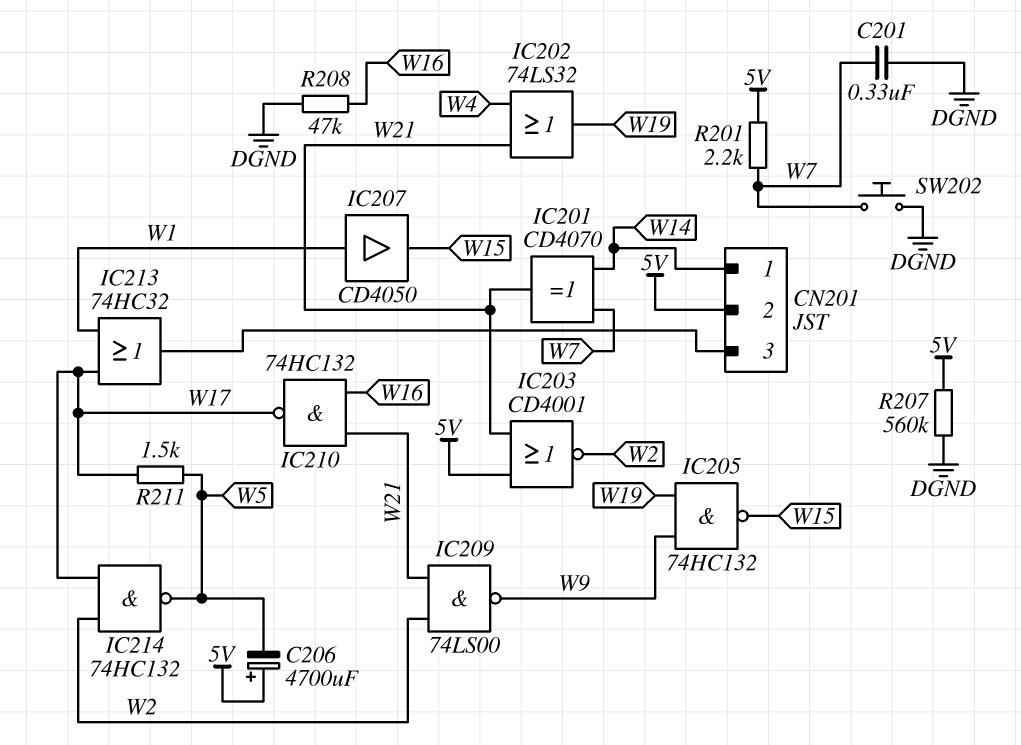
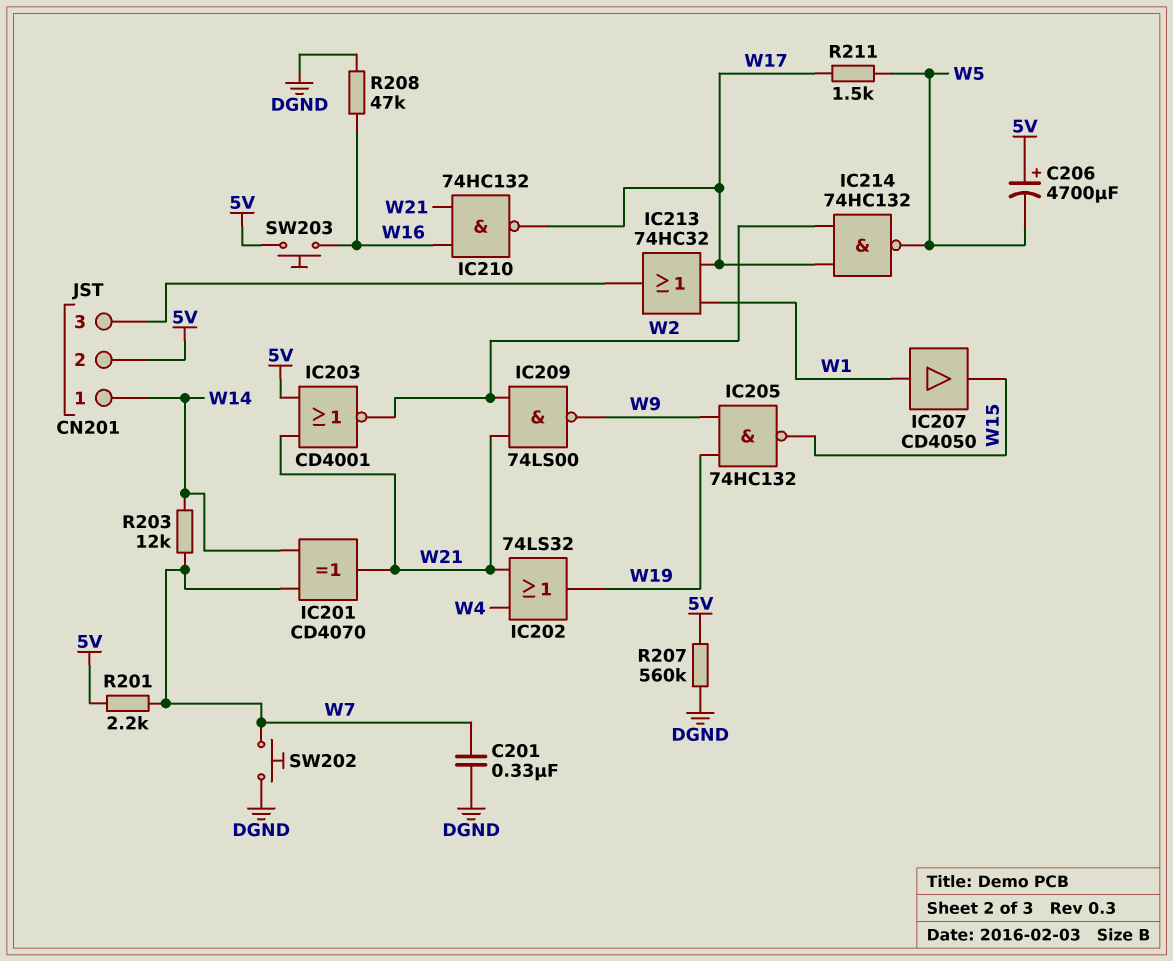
R203: none -> 12k (W7, W14)
SW203: none -> button (5V, W16)

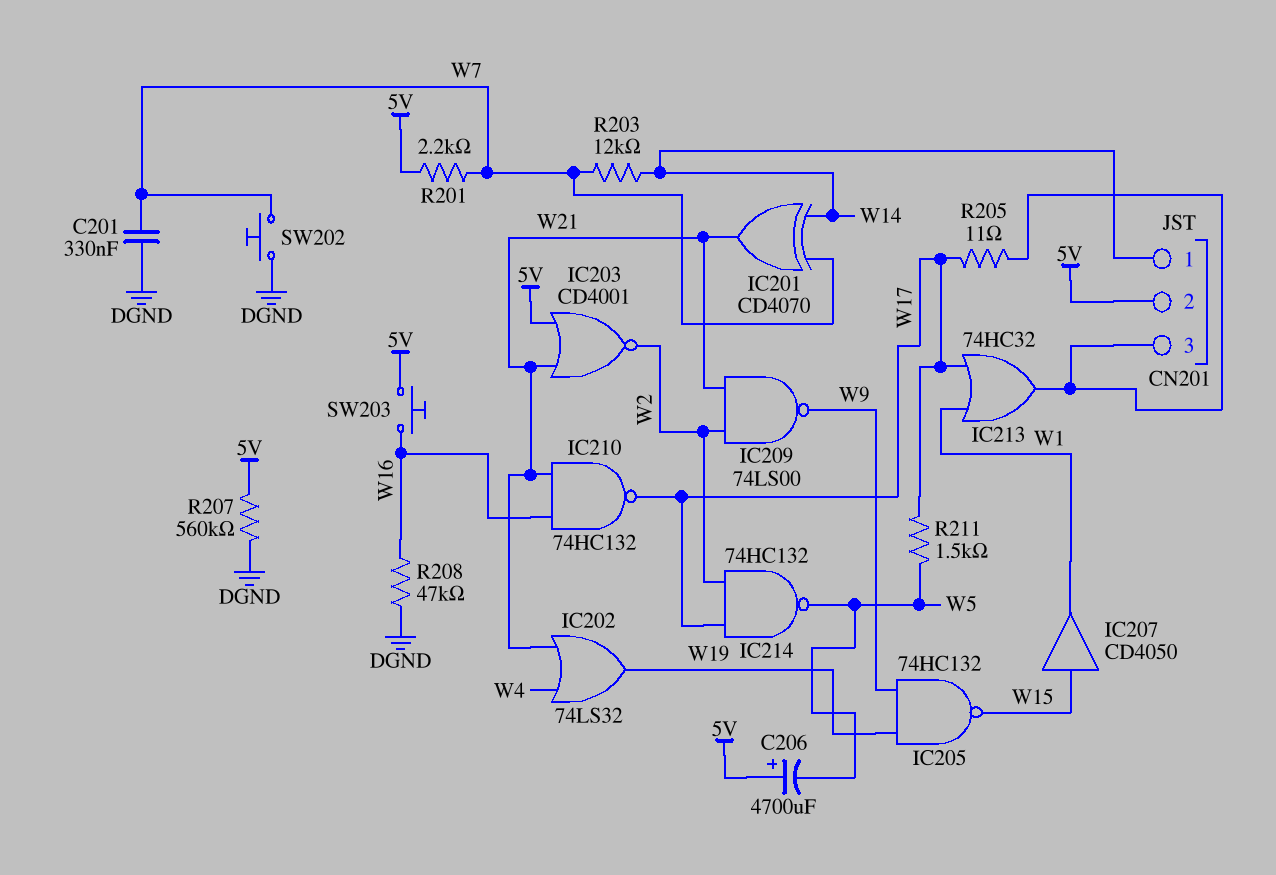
IC207: buffer CD4050 (in W1, out W15) -> buffer CD4050 (in W15, out W1)
R205: none -> 11 (CN201/3, W17)

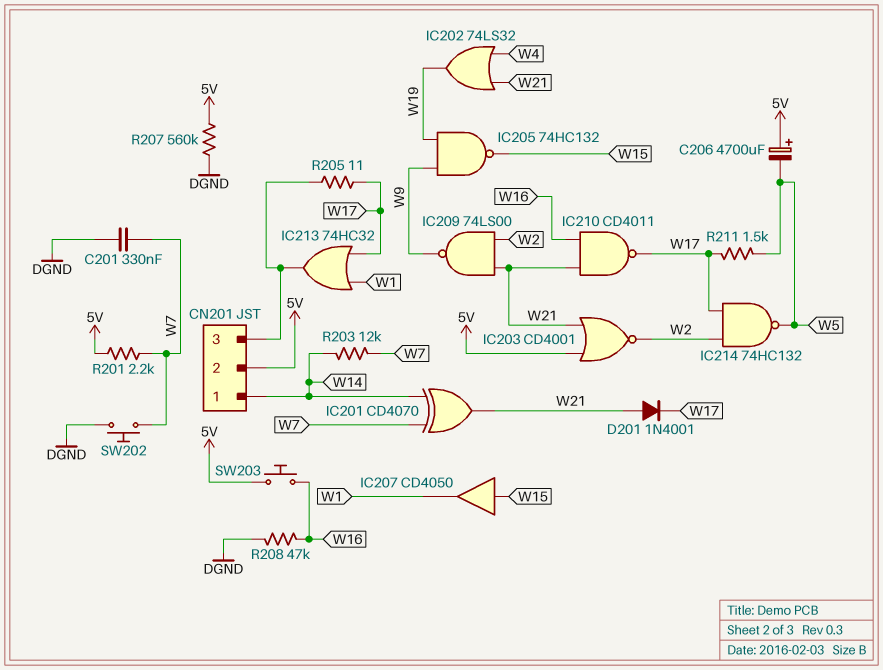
D201: none -> diode 1N4001 (A W21, K W17)
IC210: NAND 74HC132 (in W16, in W21, out W17) -> NAND CD4011 (in W16, in W21, out W17)

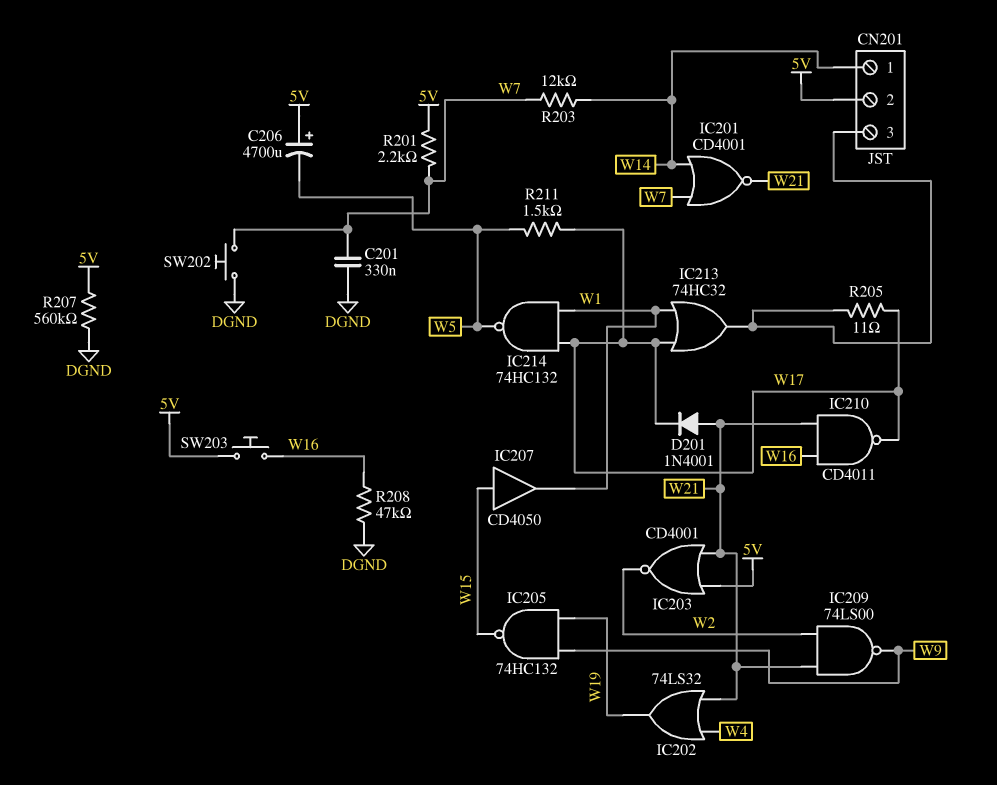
IC201: XOR CD4070 (in W7, in W14, out W21) -> NOR CD4001 (in W7, in W14, out W21)
IC214: NAND 74HC132 (in W2, in W17, out W5) -> NAND 74HC132 (in W1, in W17, out W5)

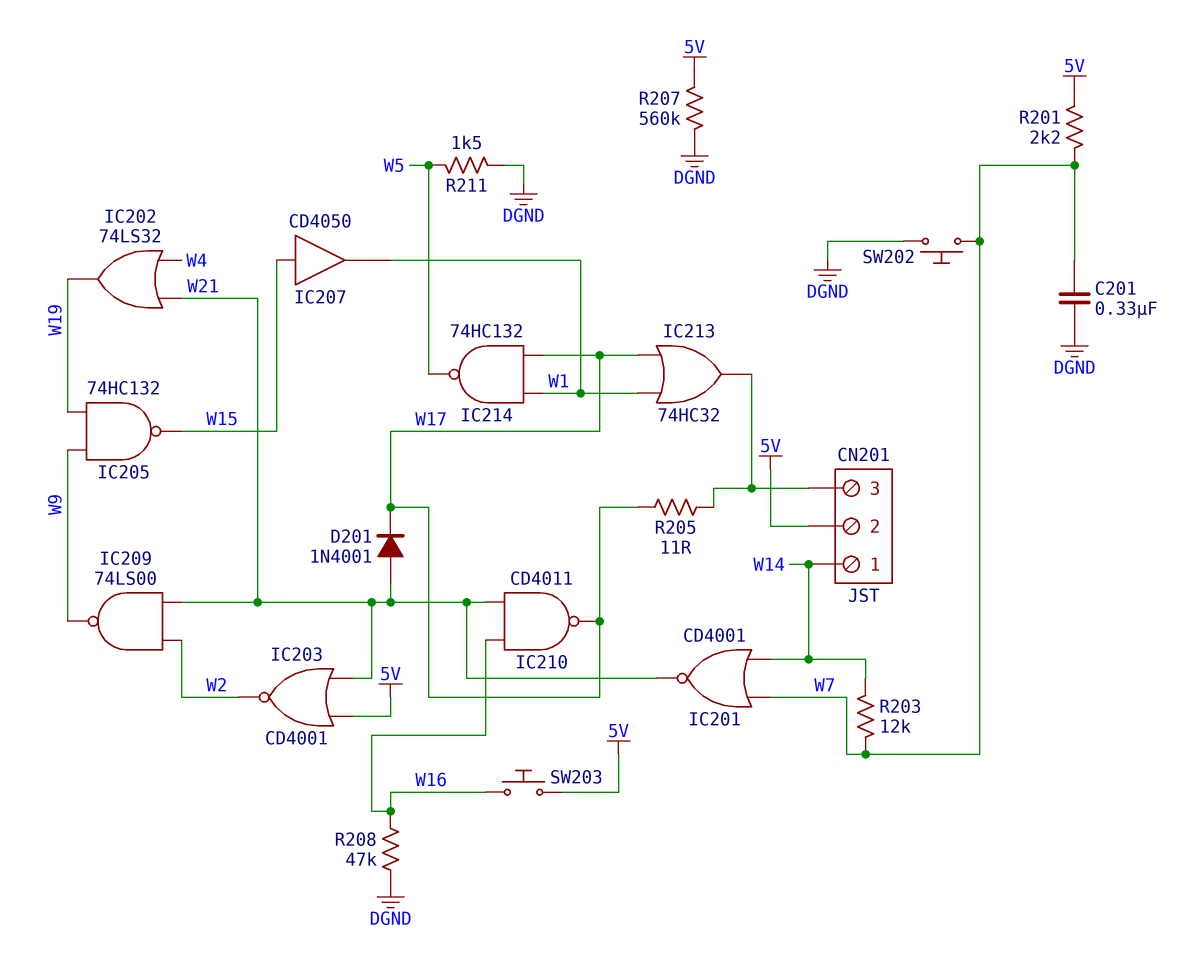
C206: 4700uF (plus 5V, minus W5) -> none
R211: 1.5k (W5, W17) -> 1.5k (DGND, W5)

